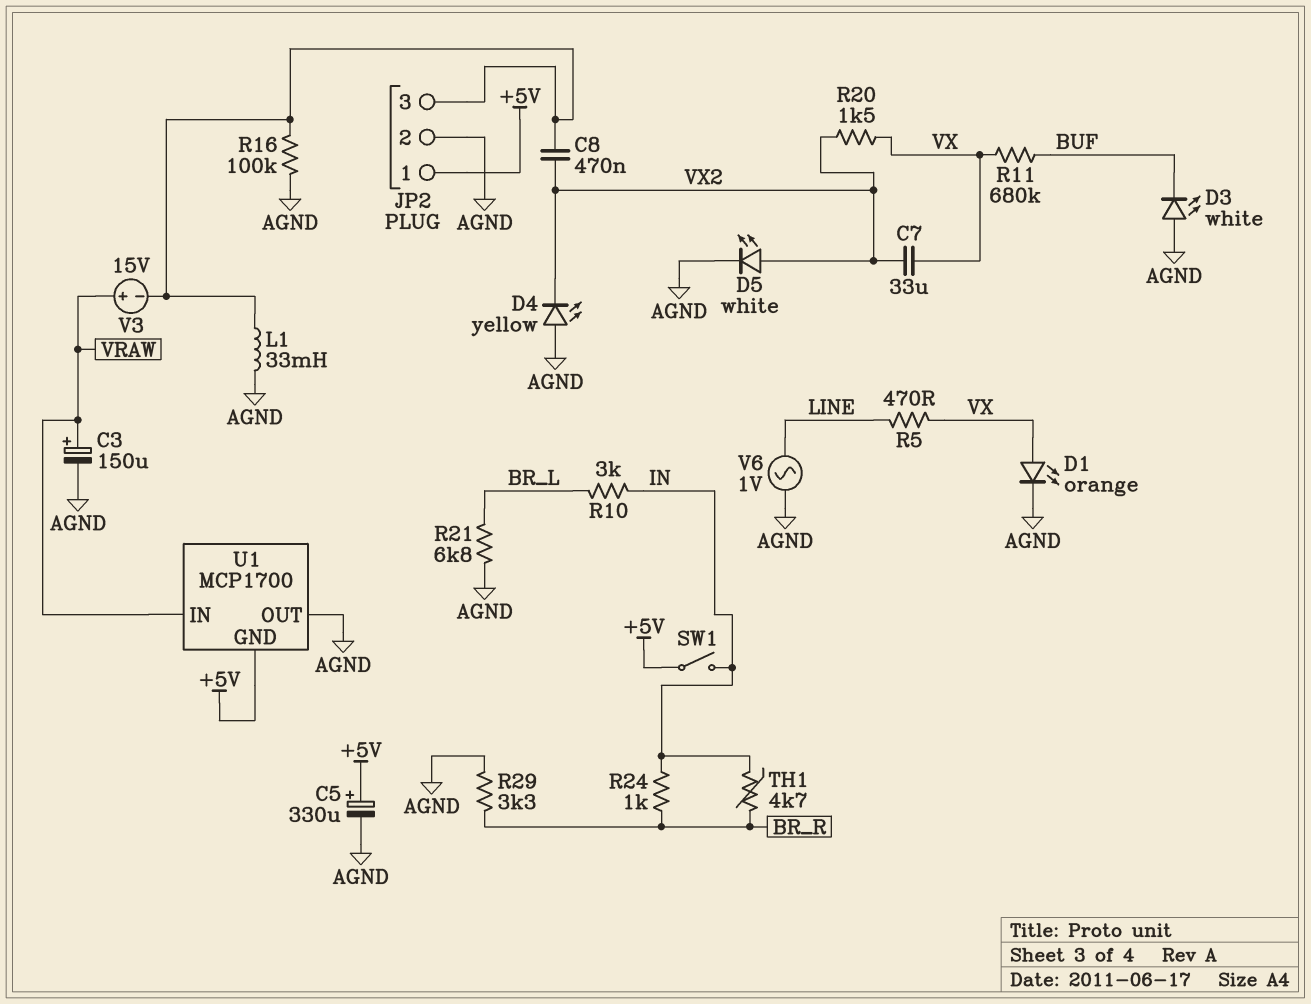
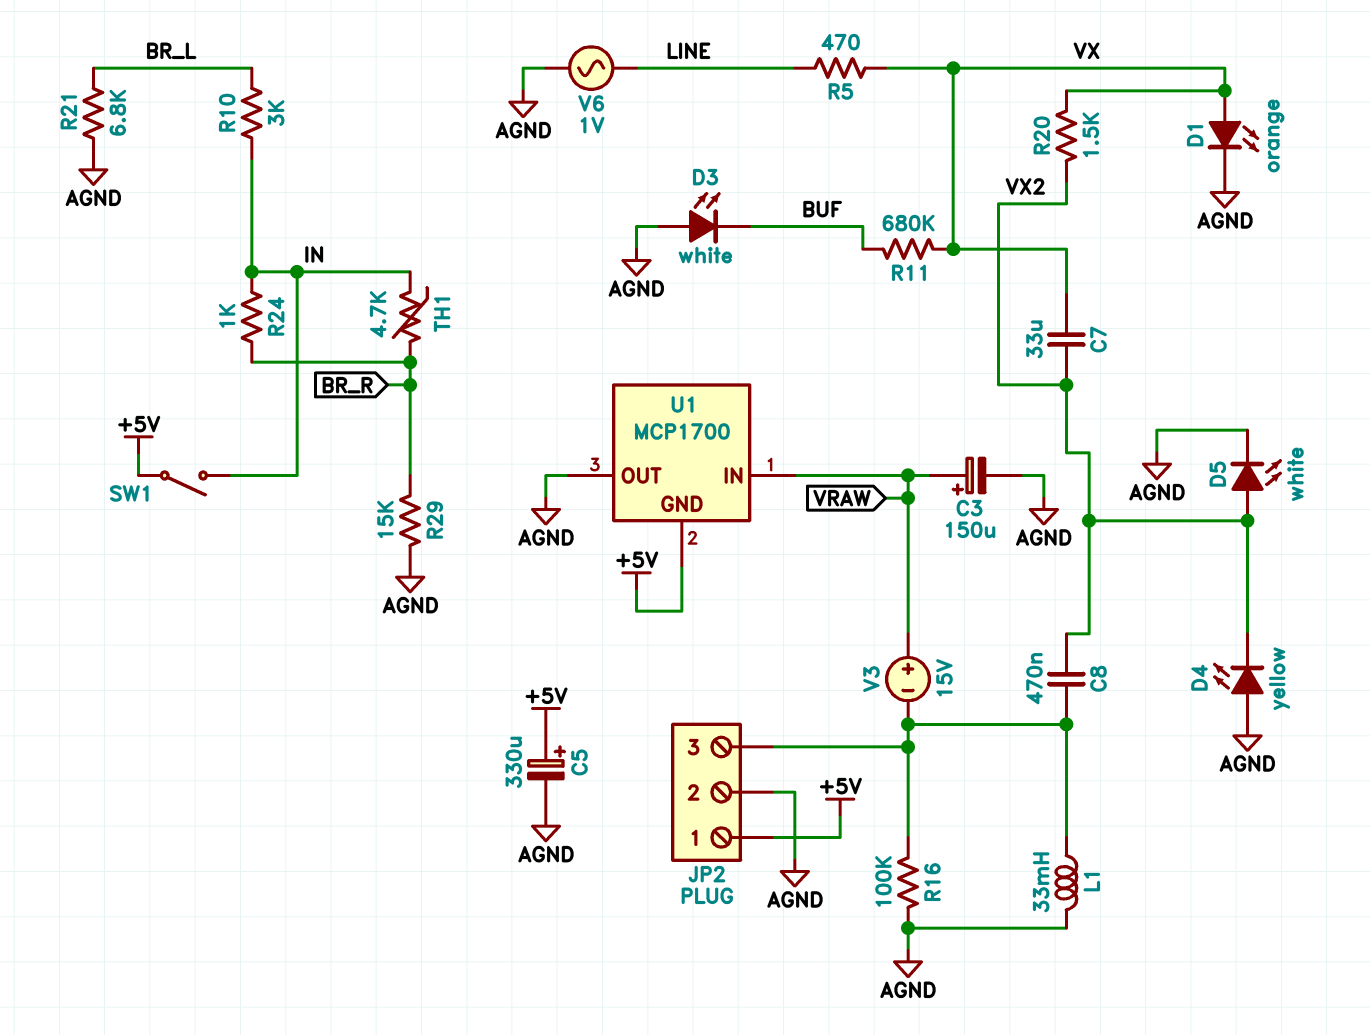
R29: 3.3k (AGND, BR_R) -> 15k (AGND, BR_R)

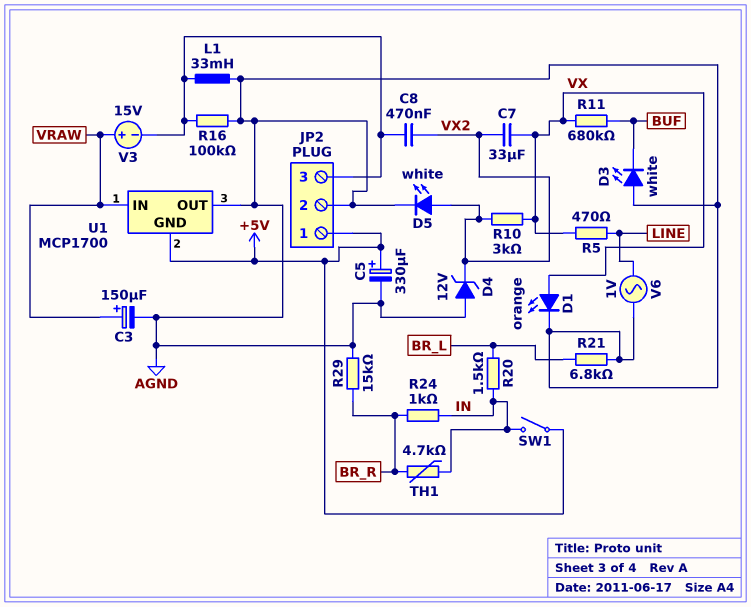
D4: LED yellow (A AGND, K VX2) -> zener 12V (A AGND, K VX2)
R10: 3k (BR_L, IN) -> 3k (VX, VX2)
R20: 1.5k (VX, VX2) -> 1.5k (BR_L, IN)

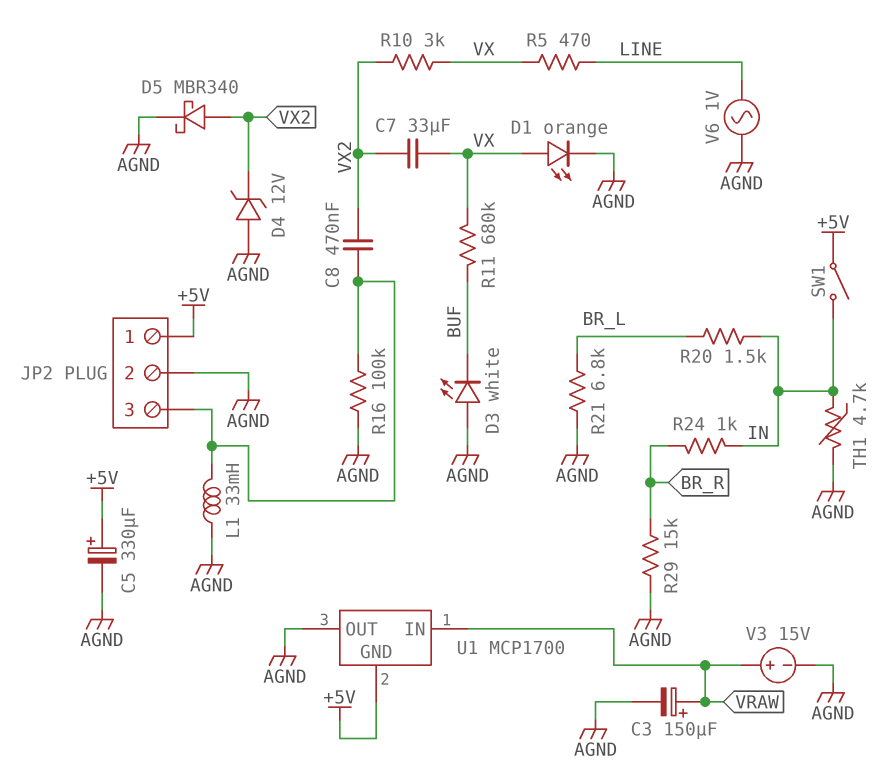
D5: LED white (A VX2, K AGND) -> schottky MBR340 (A VX2, K AGND)
TH1: 4.7k (BR_R, IN) -> 4.7k (AGND, IN)
V3: 15V (plus VRAW, minus JP2/3) -> 15V (plus VRAW, minus AGND)

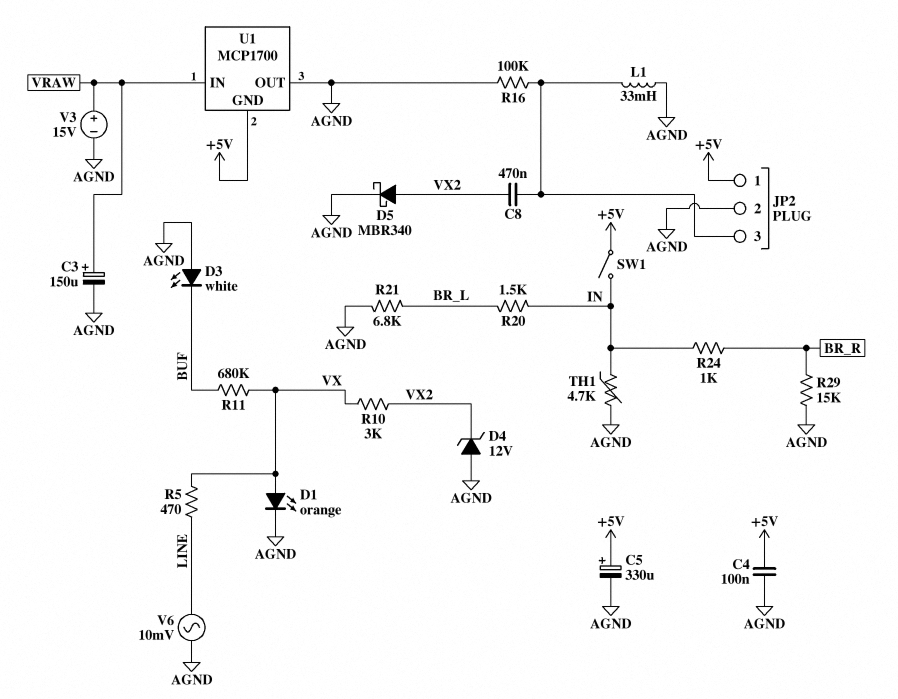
C4: none -> 100nF (+5V, AGND)
C7: 33uF (VX, VX2) -> none
V6: AC 1V (AGND, LINE) -> AC 10mV (AGND, LINE)

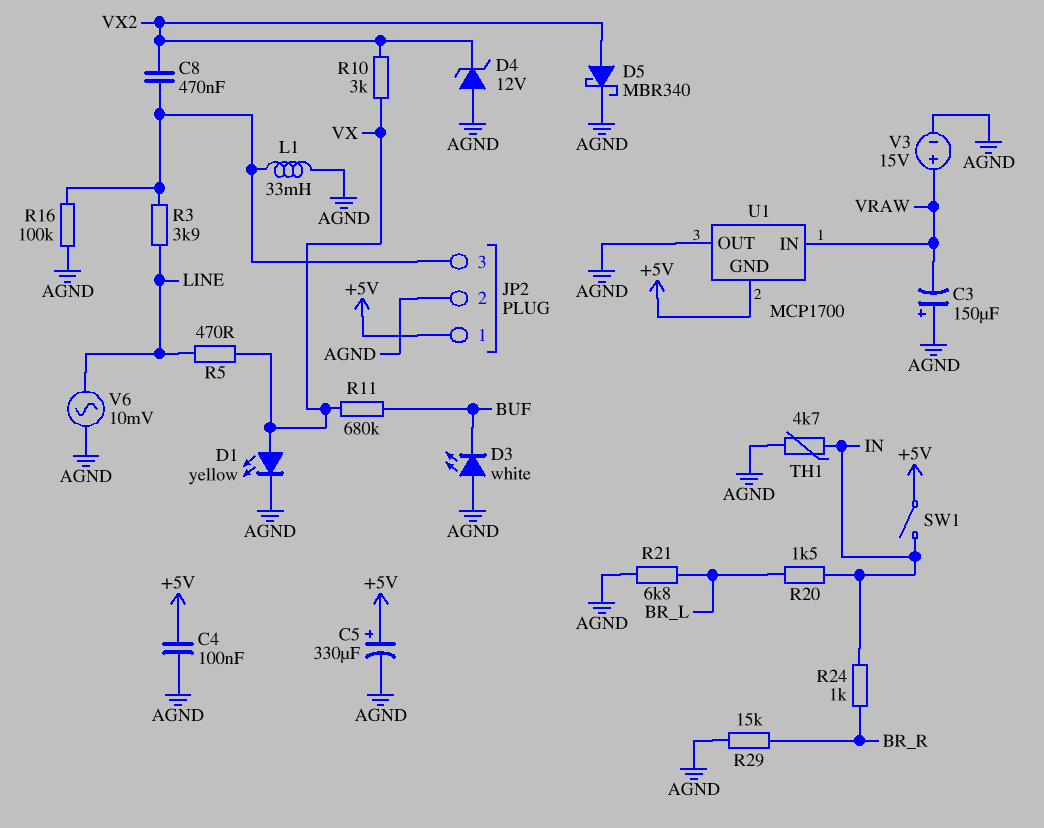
C3: 150uF (plus VRAW, minus AGND) -> 150uF (plus AGND, minus VRAW)
D1: LED orange (A VX, K AGND) -> LED yellow (A VX, K AGND)
R3: none -> 3.9k (JP2/3, LINE)

